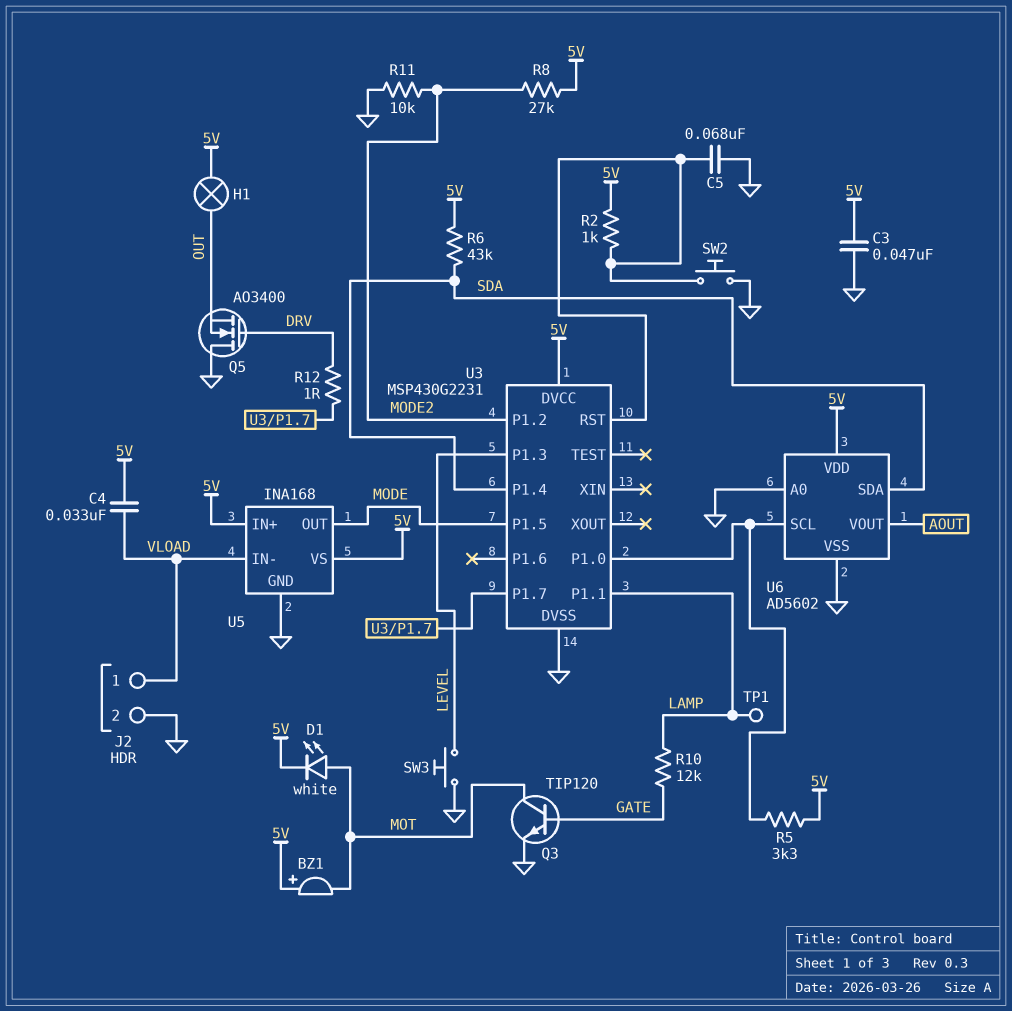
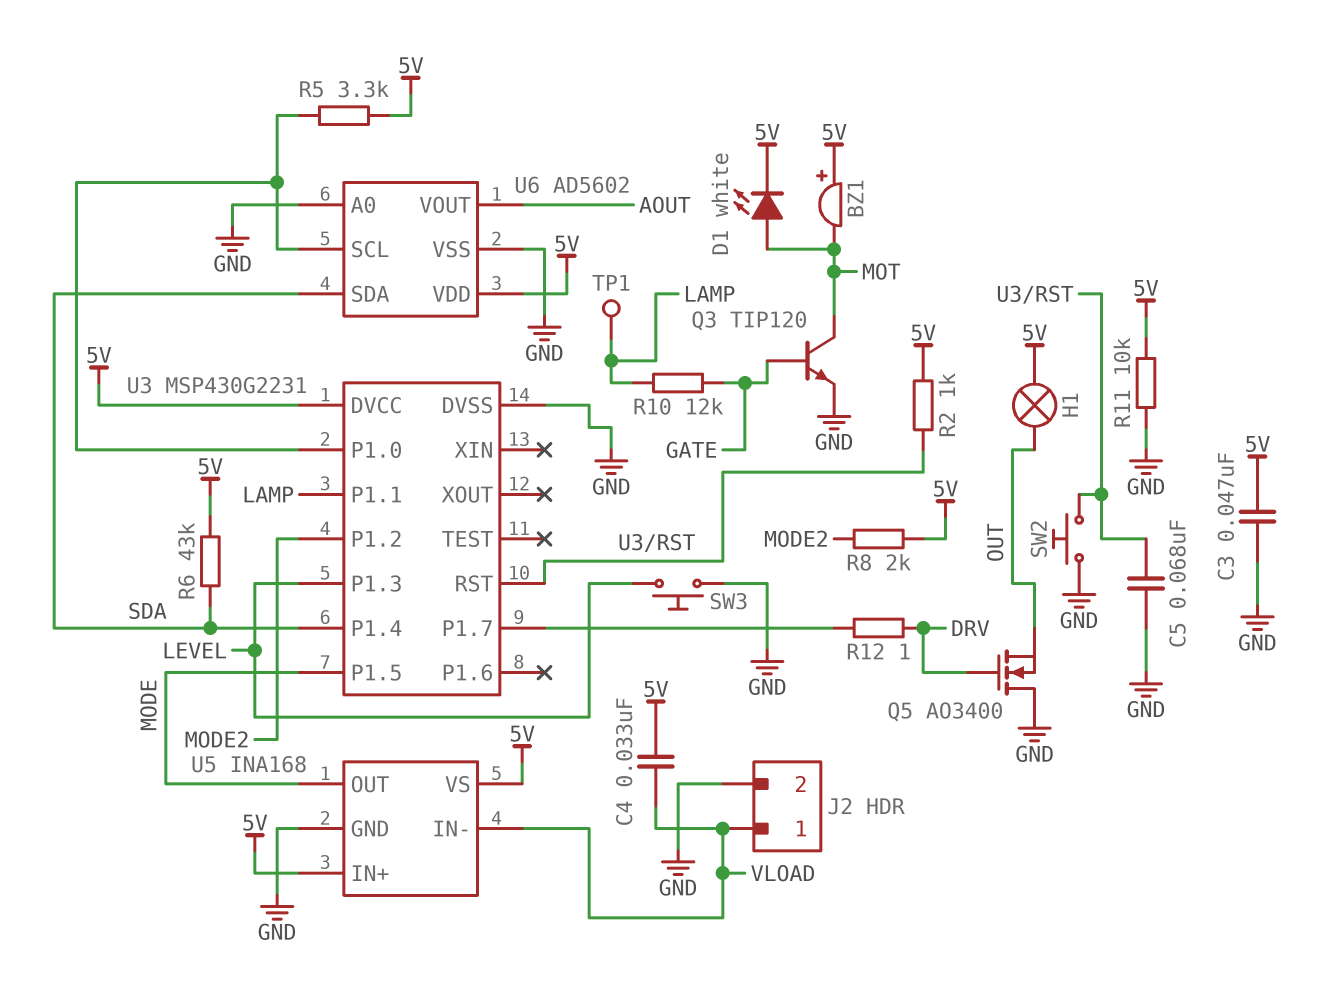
R8: 27k (5V, MODE2) -> 2k (5V, MODE2)
R11: 10k (GND, MODE2) -> 10k (5V, GND)

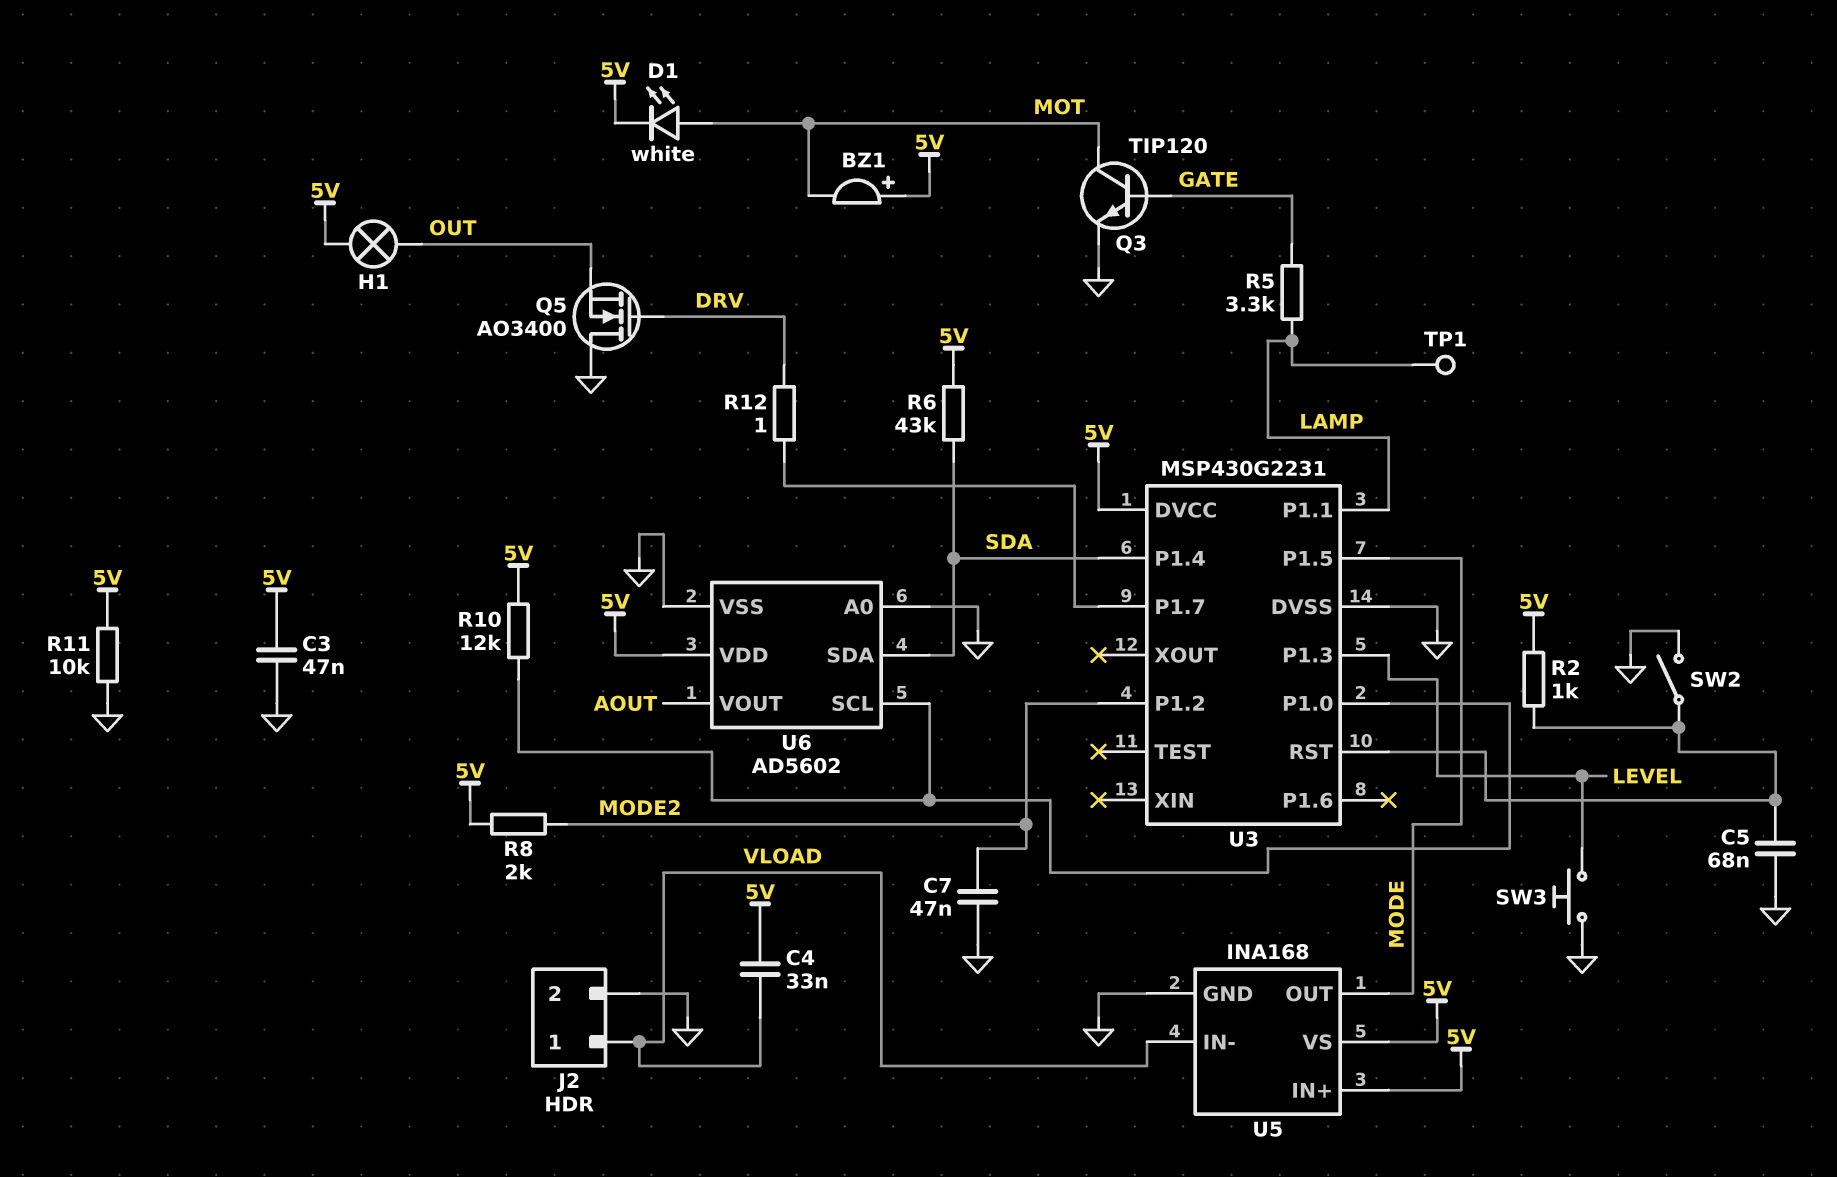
C7: none -> 47nF (GND, MODE2)
R5: 3.3k (5V, U3/P1.0) -> 3.3k (GATE, LAMP)
R10: 12k (GATE, LAMP) -> 12k (5V, U3/P1.0)
SW2: button (GND, U3/RST) -> switch (GND, U3/RST)

